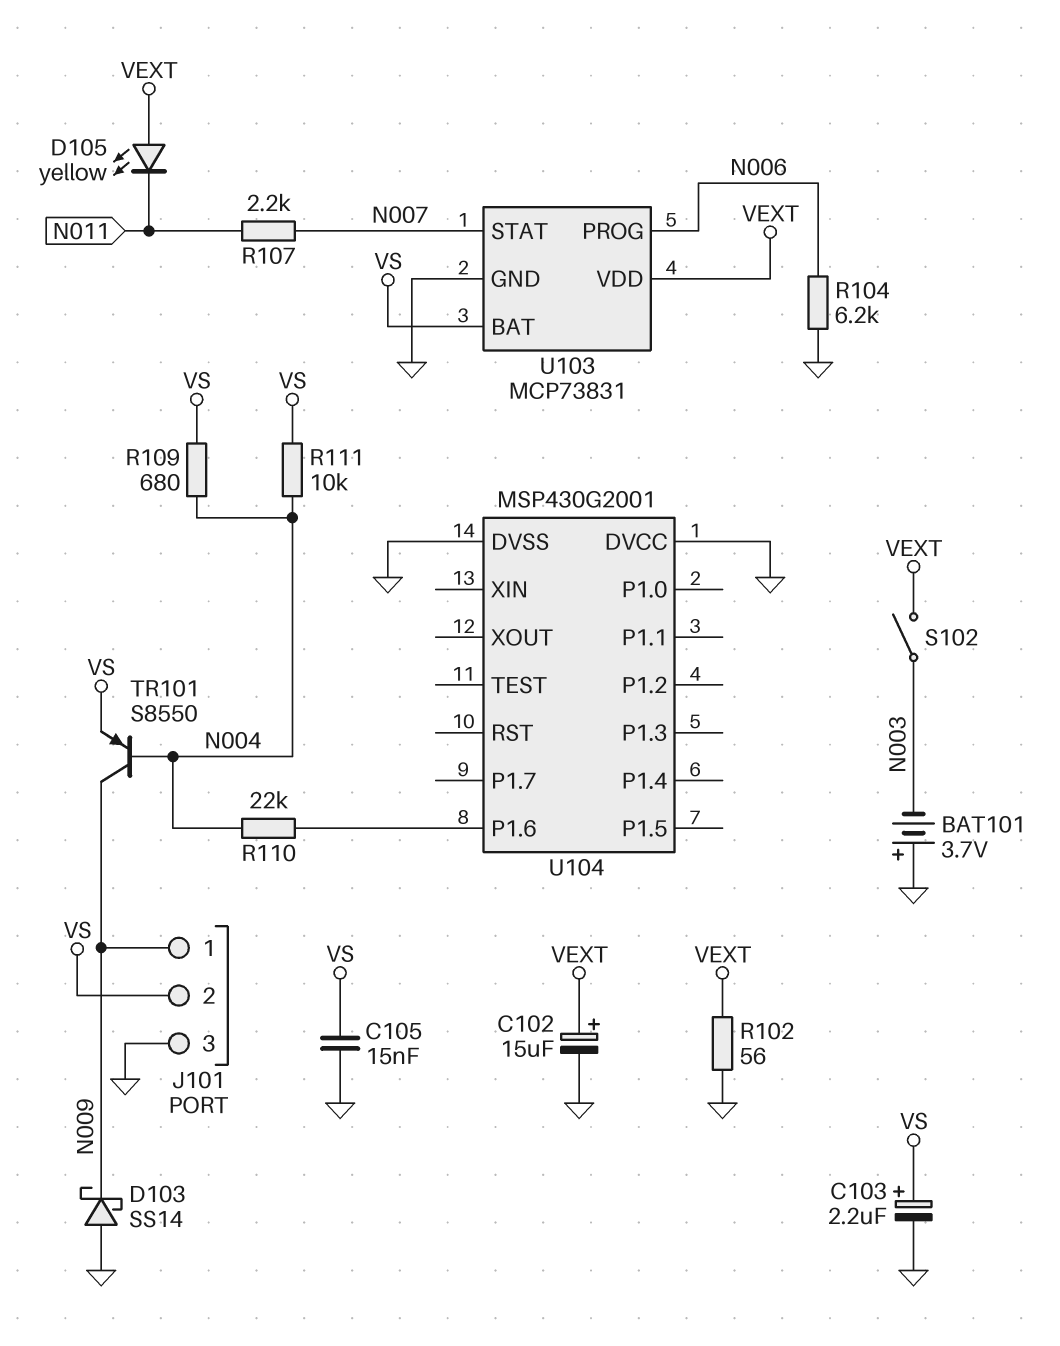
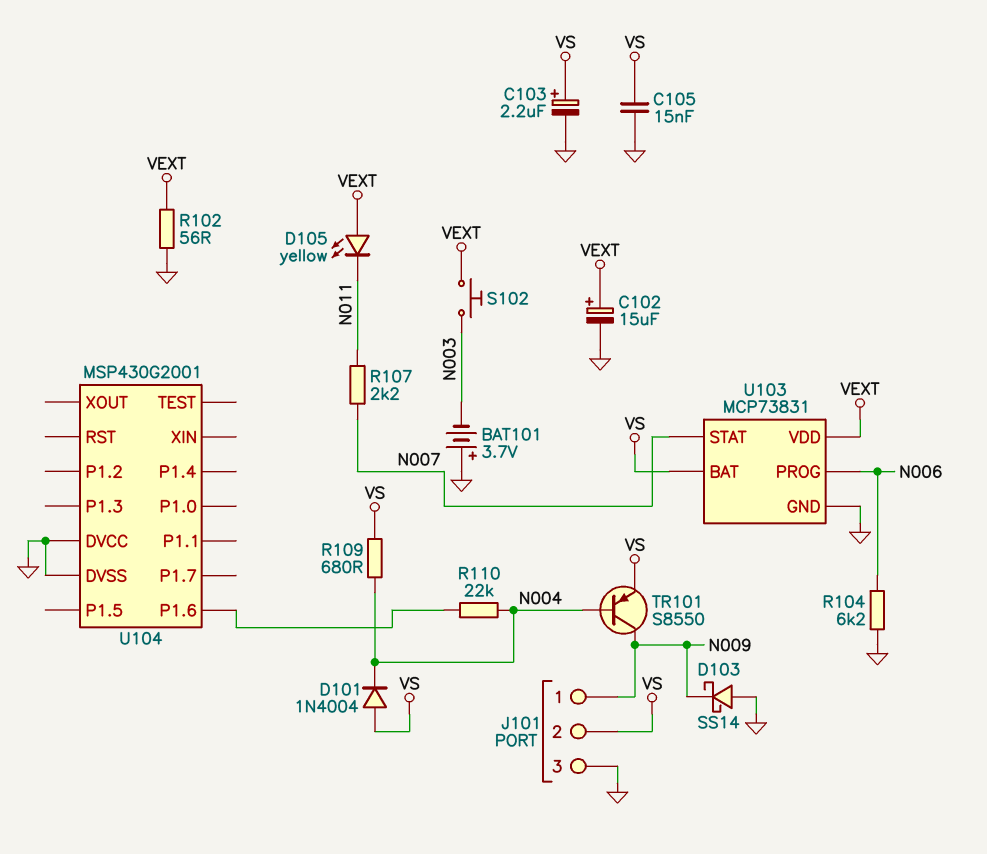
D101: none -> diode 1N4004 (A VS, K N004)
R111: 10k (N004, VS) -> none
S102: switch (N003, VEXT) -> button (N003, VEXT)

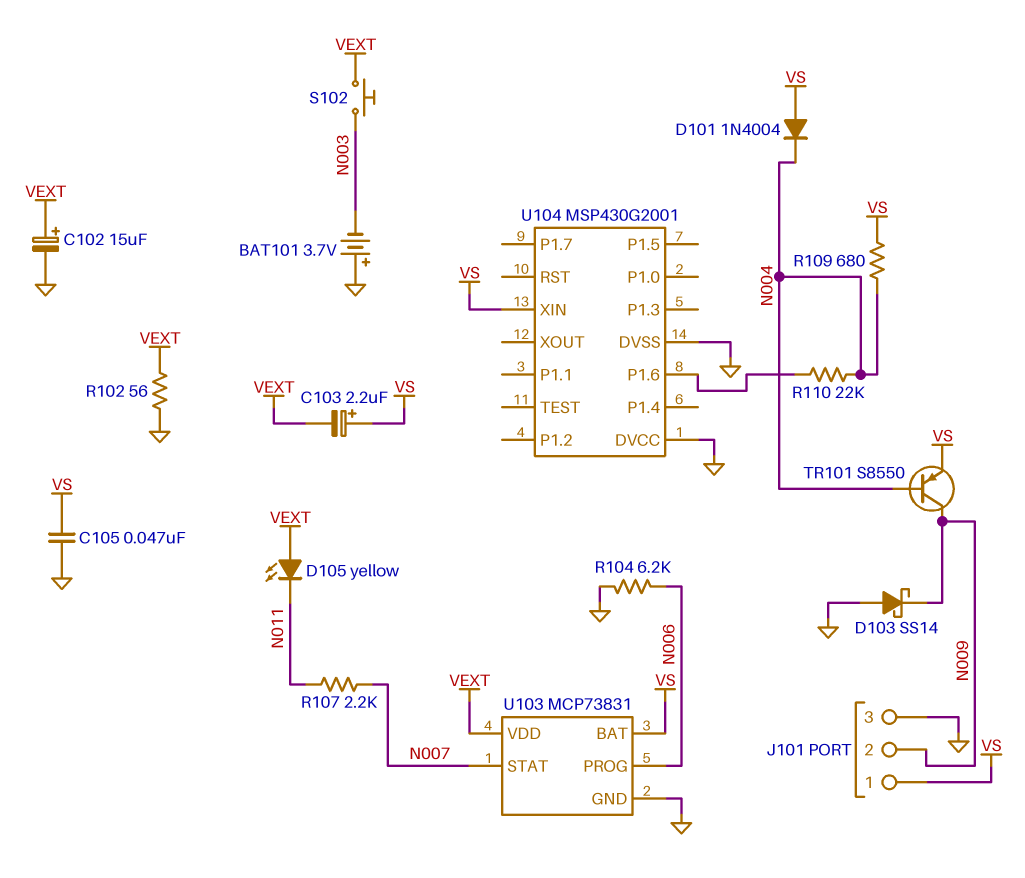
C103: 2.2uF (plus VS, minus GND) -> 2.2uF (plus VS, minus VEXT)
C105: 15nF (GND, VS) -> 47nF (GND, VS)
J101 pin 1: N009 -> VS
J101 pin 2: VS -> N009
U104 pin XIN: none -> VS

